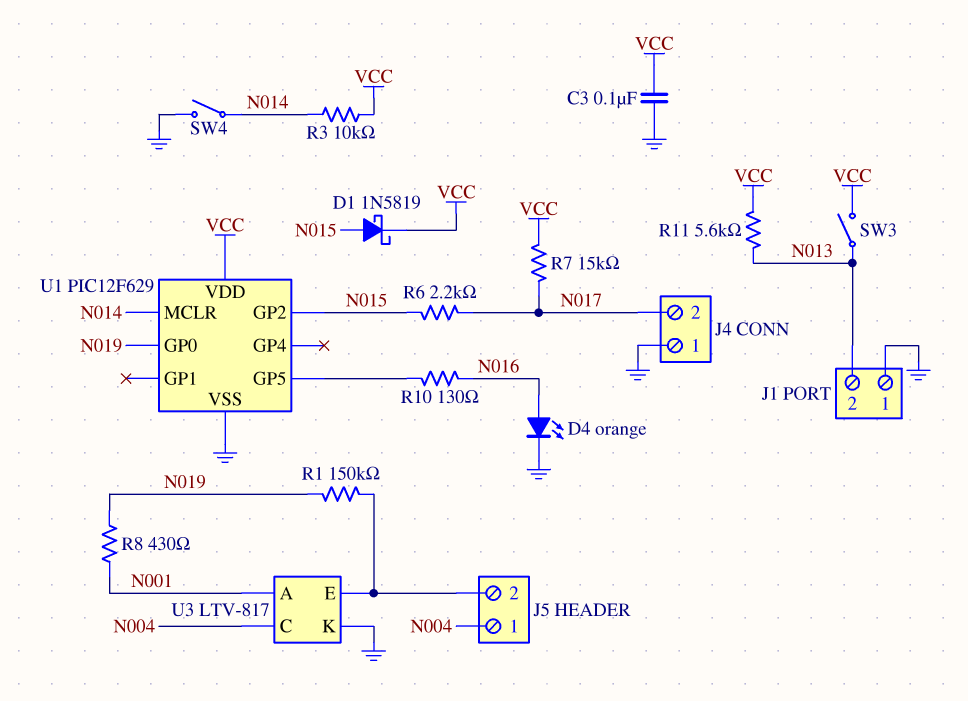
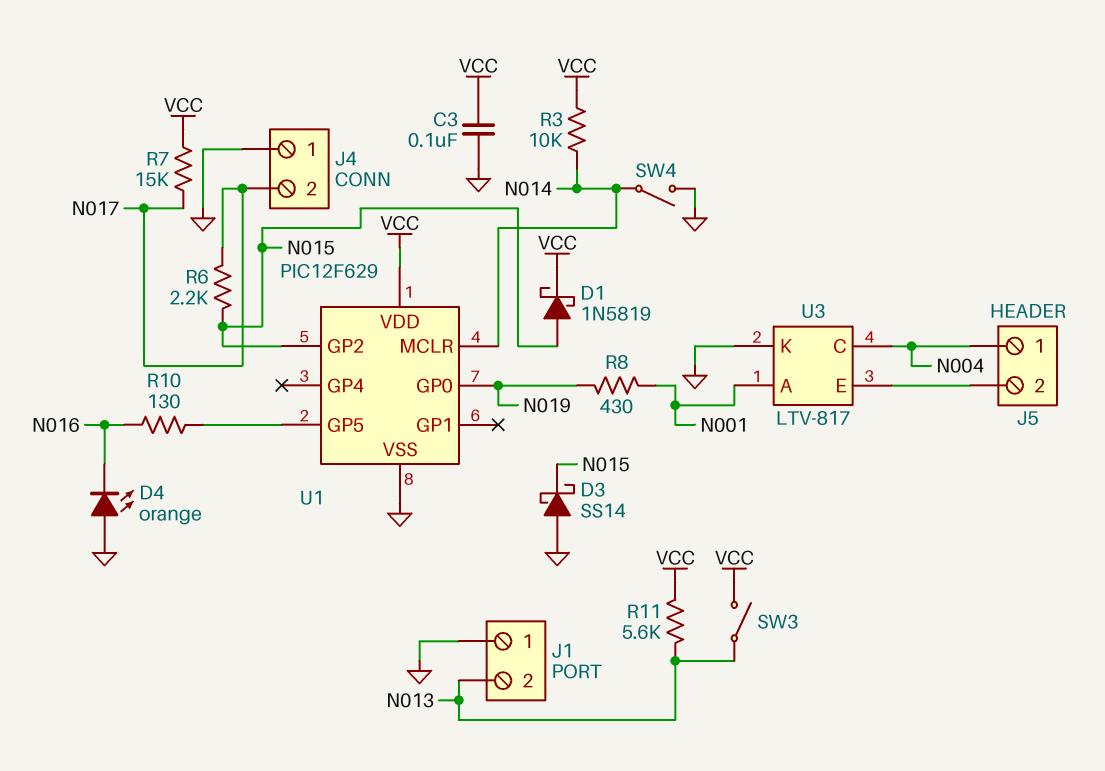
D3: none -> schottky SS14 (A GND, K N015)
D4: LED orange (A N016, K GND) -> LED orange (A GND, K N016)
R1: 150k (J5/2, N019) -> none

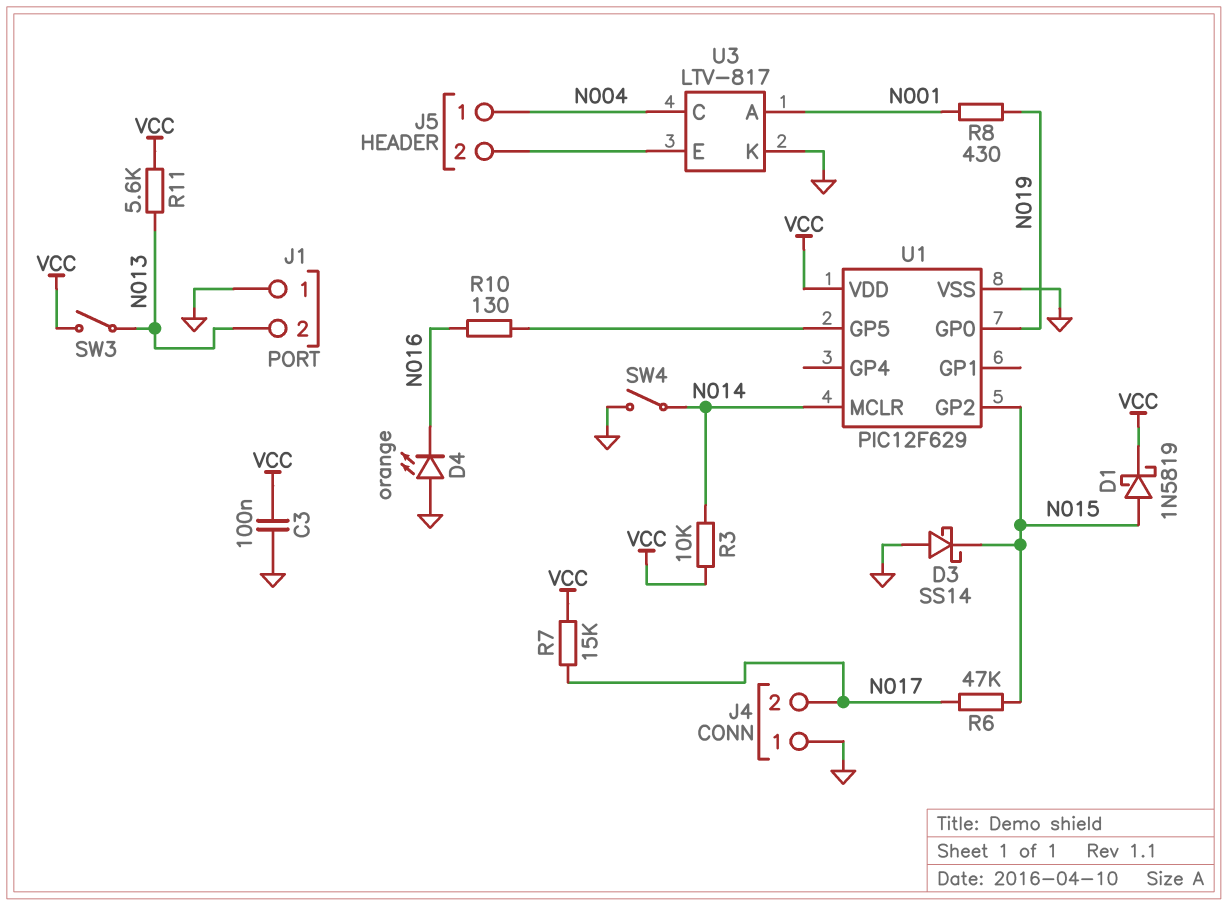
R6: 2.2k (N015, N017) -> 47k (N015, N017)

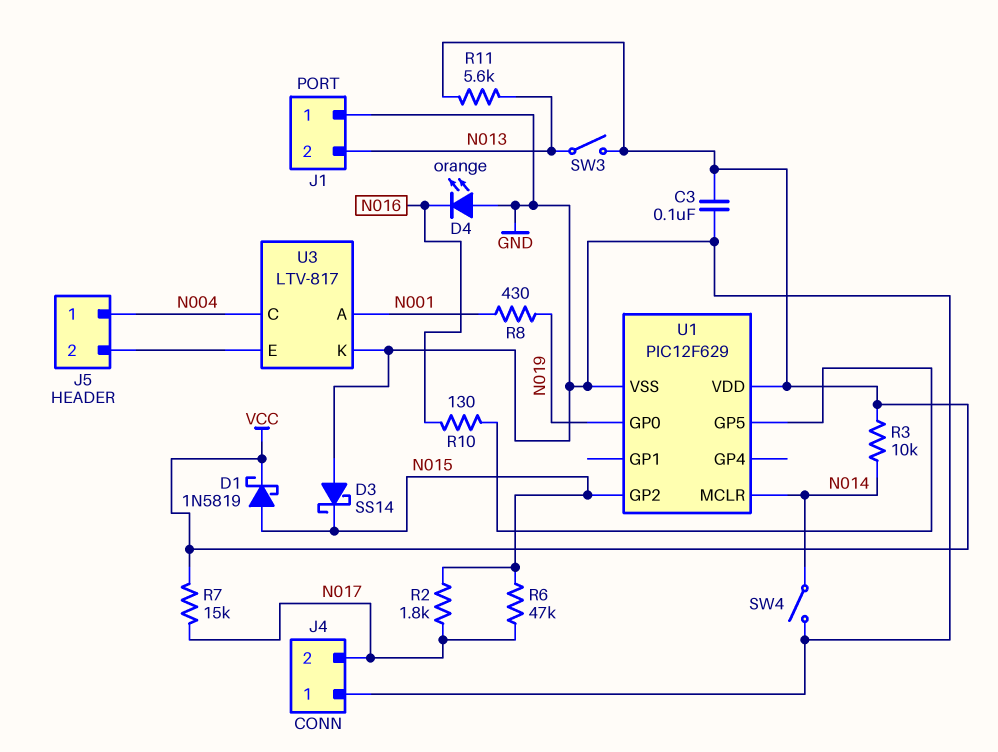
R2: none -> 1.8k (N015, N017)

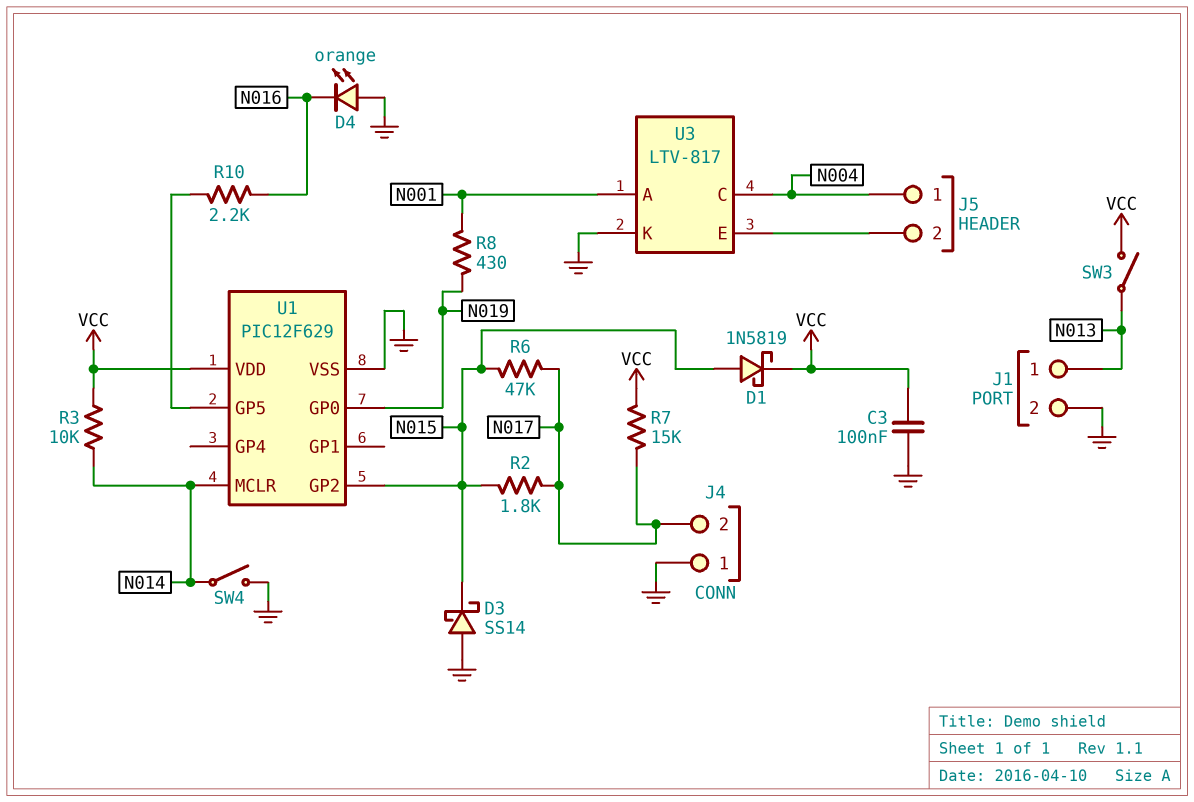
J1 pin 1: GND -> N013
J1 pin 2: N013 -> GND
R10: 130 (N016, U1/GP5) -> 2.2k (N016, U1/GP5)
R11: 5.6k (N013, VCC) -> none

